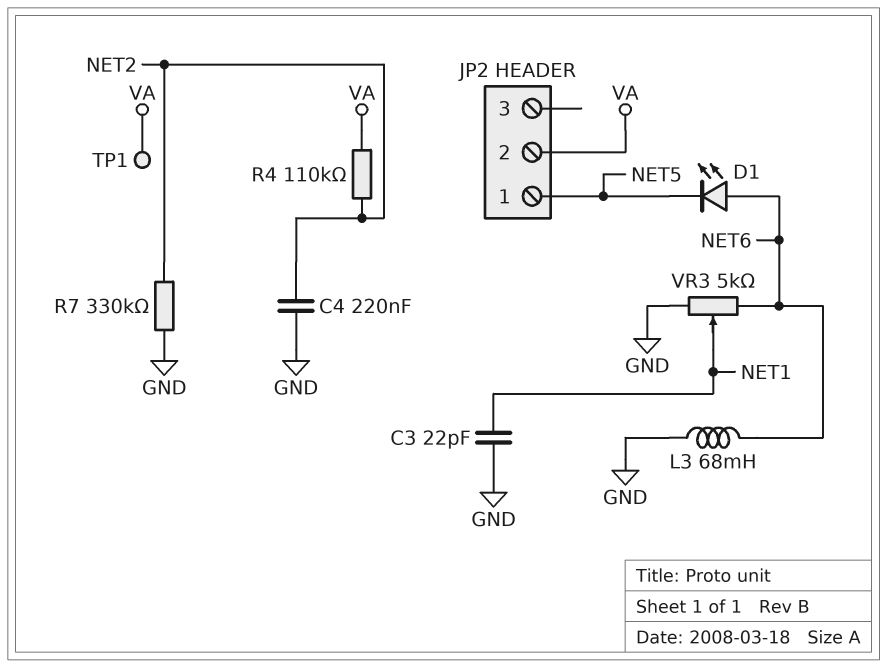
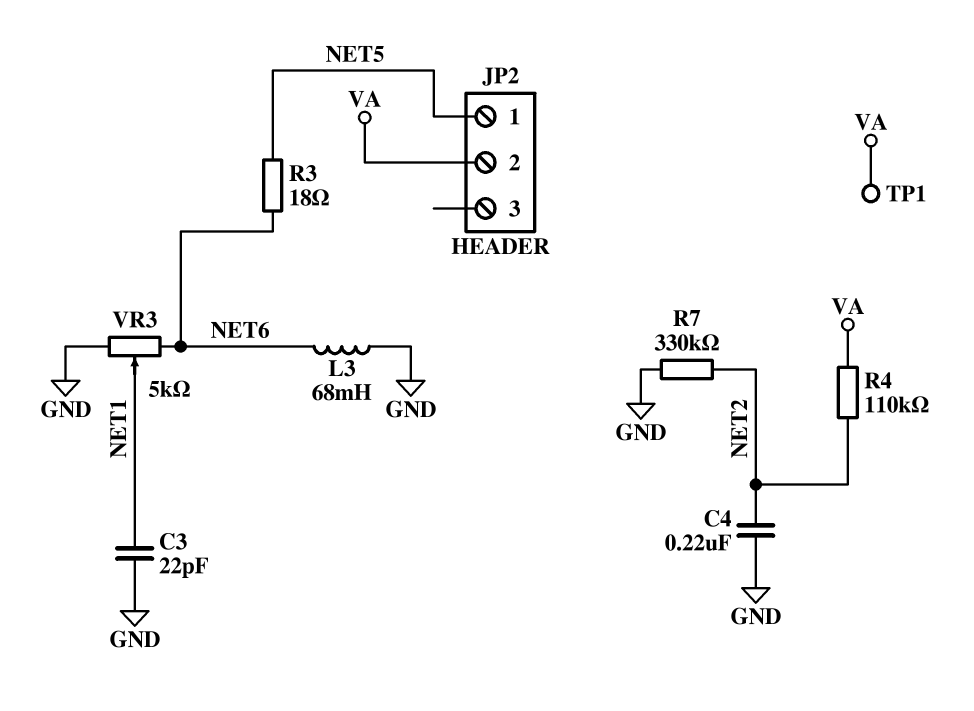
D1: LED (A NET6, K NET5) -> none
R3: none -> 18 (NET5, NET6)

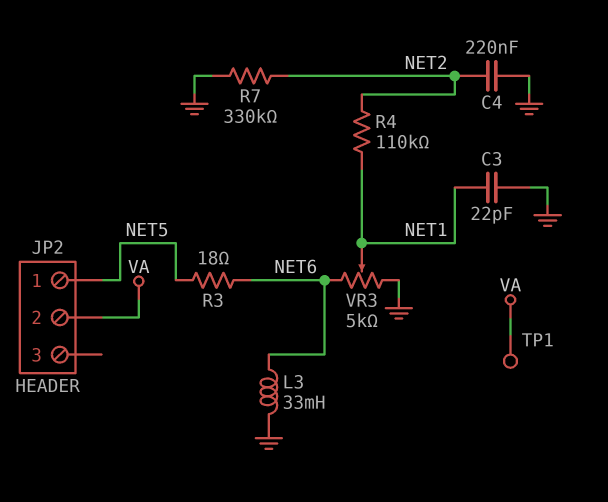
L3: 68mH (GND, NET6) -> 33mH (GND, NET6)
R4: 110k (NET2, VA) -> 110k (NET1, NET2)

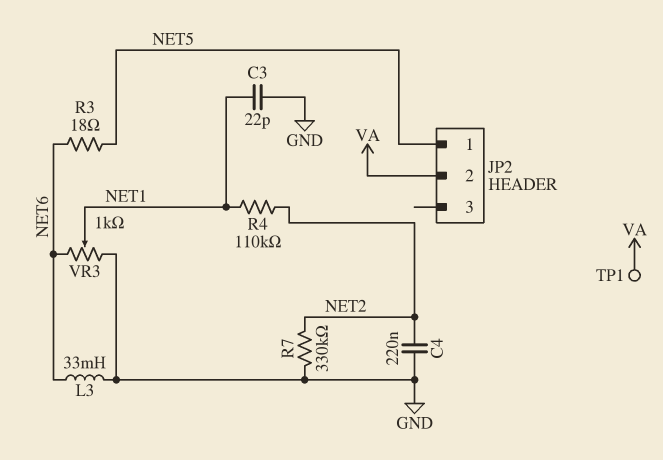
VR3: 5k (GND, NET6, wiper NET1) -> 1k (GND, NET6, wiper NET1)

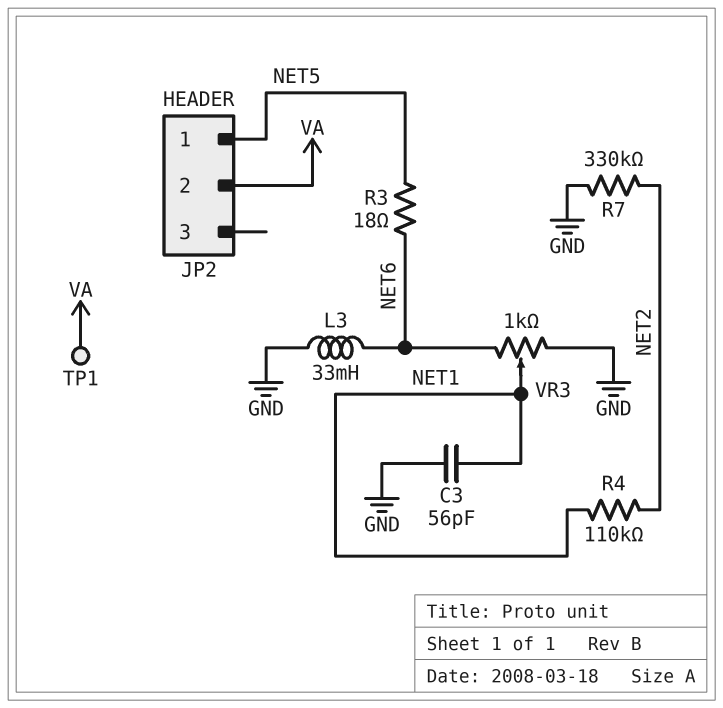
C3: 22pF (GND, NET1) -> 56pF (GND, NET1)
C4: 220nF (GND, NET2) -> none

